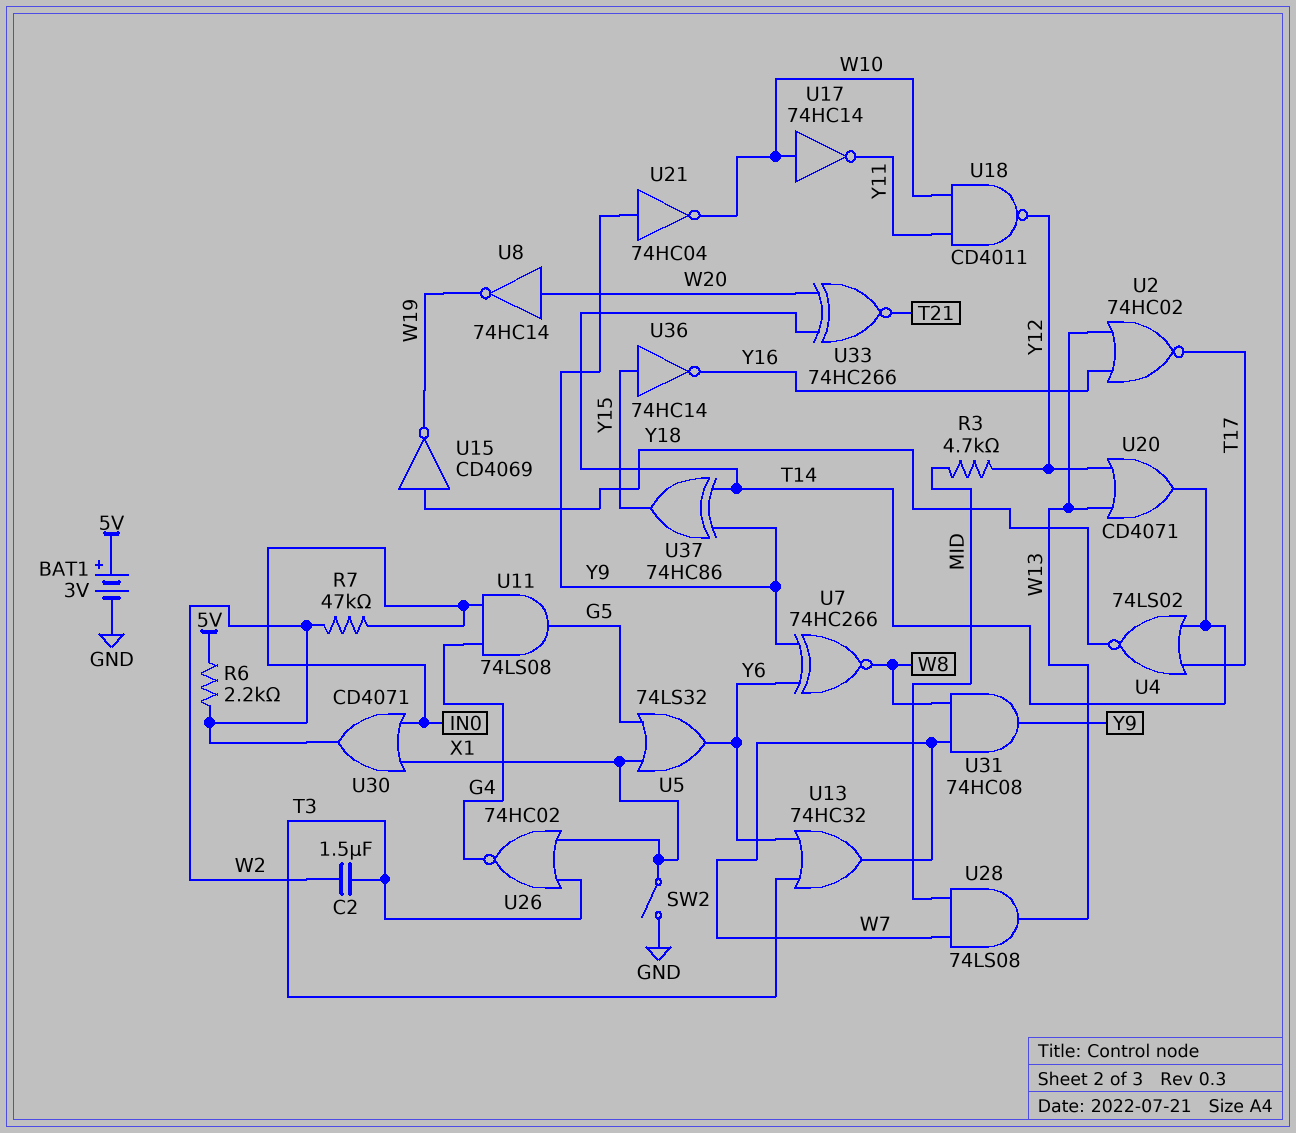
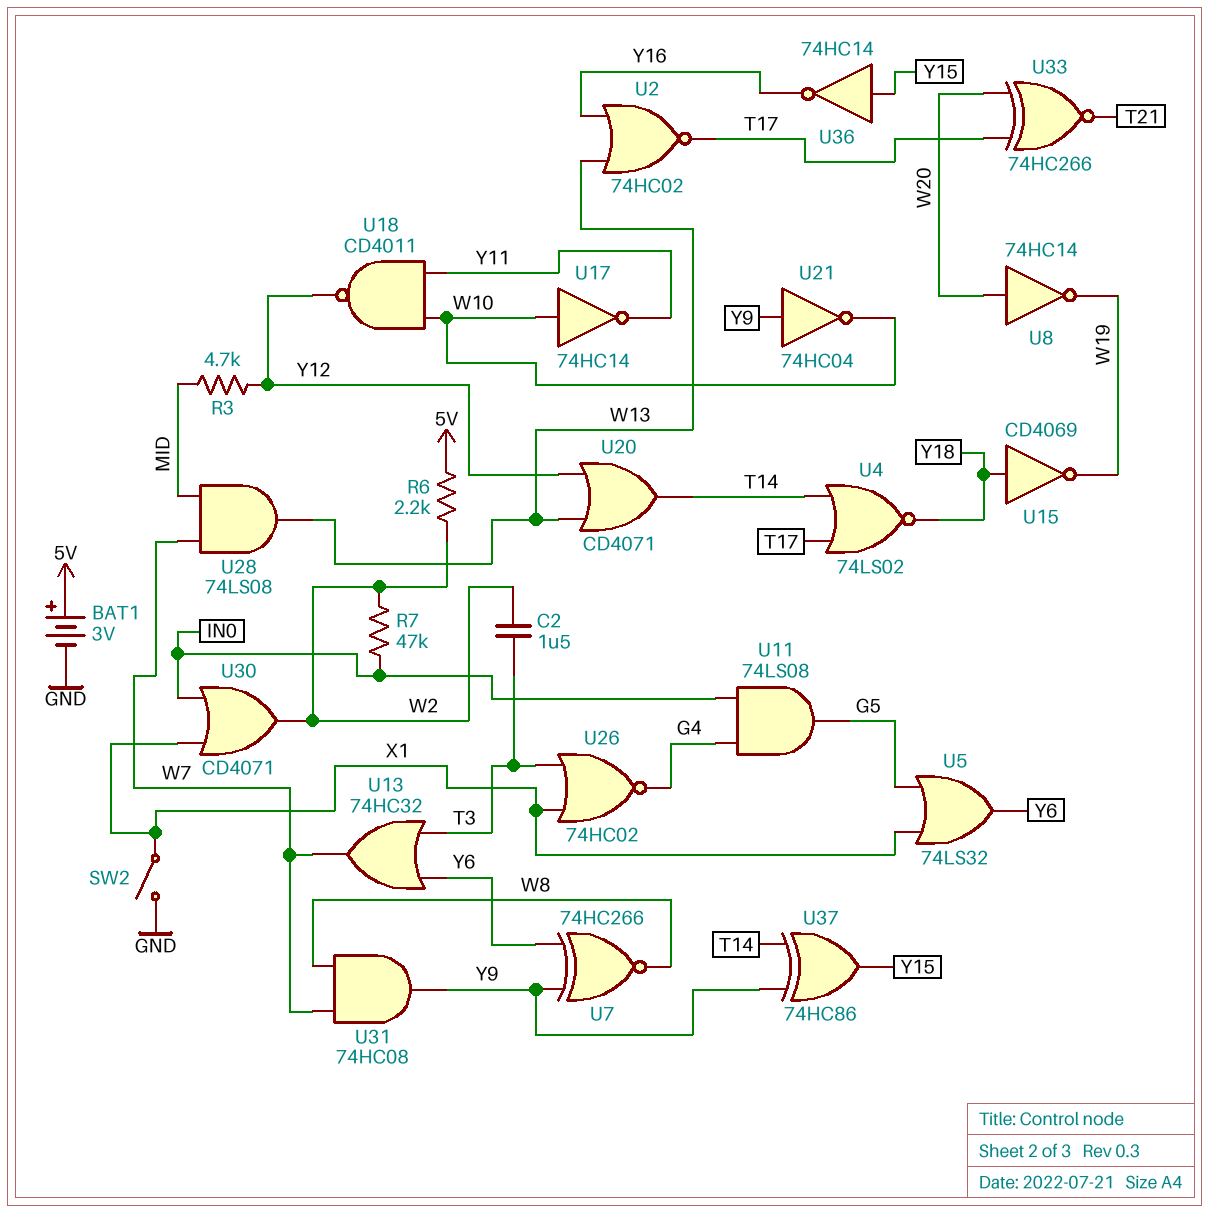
U33: XNOR 74HC266 (in T14, in W20, out T21) -> XNOR 74HC266 (in T17, in W20, out T21)

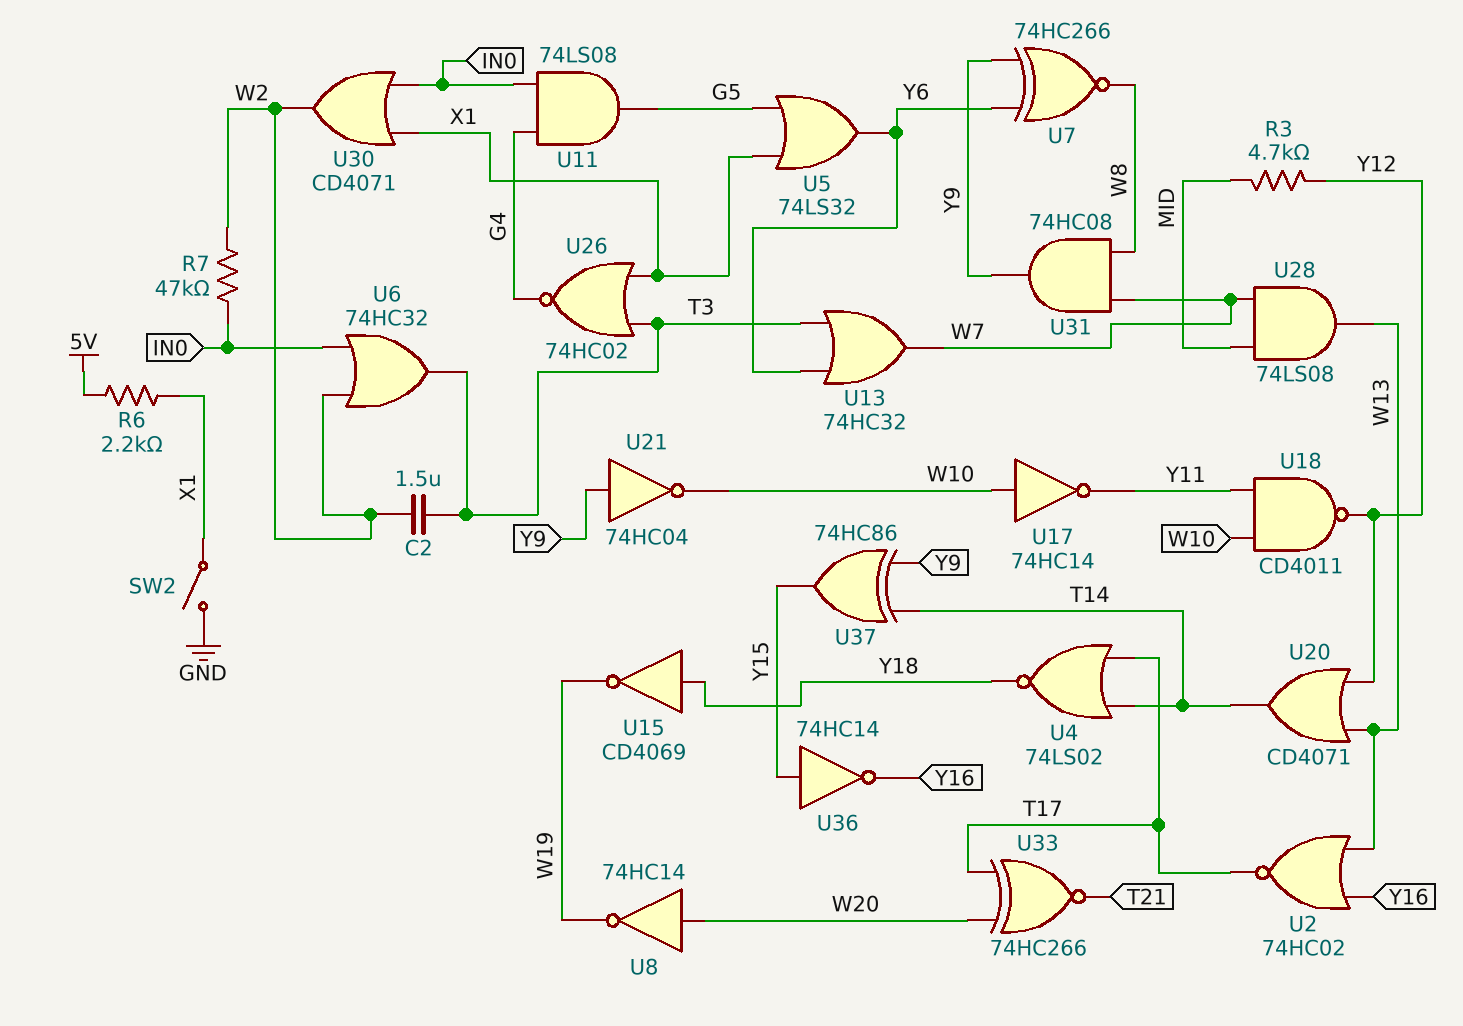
BAT1: 3V (plus 5V, minus GND) -> none
R6: 2.2k (5V, W2) -> 2.2k (5V, X1)
U6: none -> OR 74HC32 (in IN0, in W2, out T3)

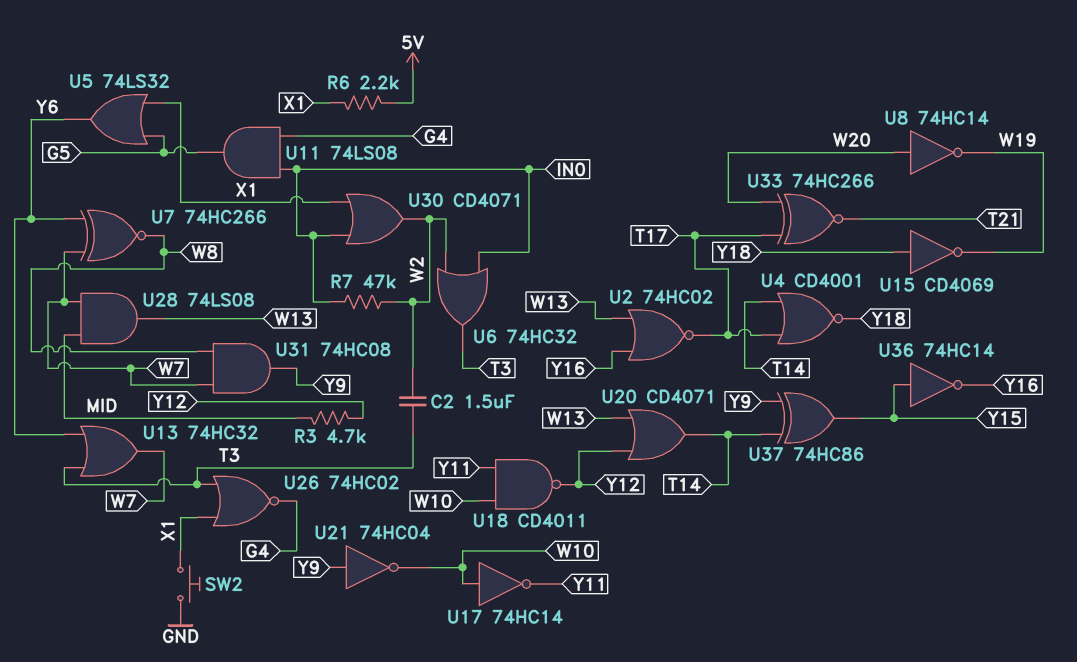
SW2: switch (GND, X1) -> button (GND, X1)
U4: NOR 74LS02 (in T14, in T17, out Y18) -> NOR CD4001 (in T14, in T17, out Y18)
U7: XNOR 74HC266 (in Y6, in Y9, out W8) -> XNOR 74HC266 (in W7, in Y6, out W8)

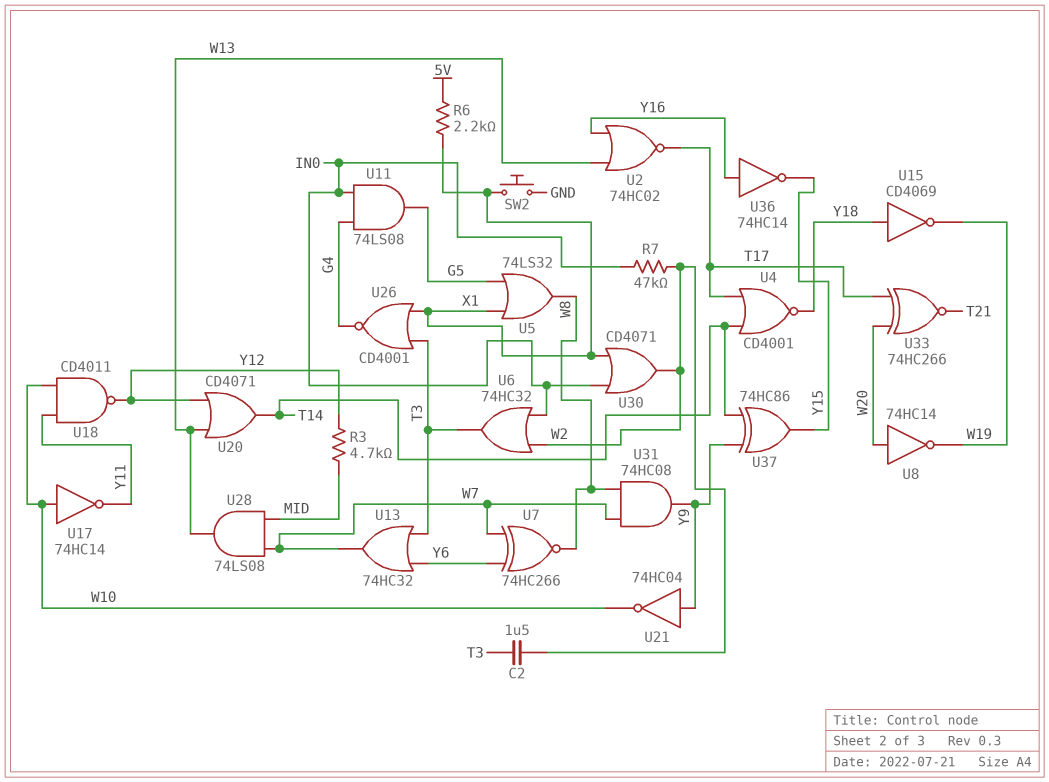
U5: OR 74LS32 (in G5, in X1, out Y6) -> OR 74LS32 (in G5, in X1, out W8)
U26: NOR 74HC02 (in T3, in X1, out G4) -> NOR CD4001 (in T3, in X1, out G4)
U36: NOT 74HC14 (in Y15, out Y16) -> NOT 74HC14 (in Y16, out Y15)

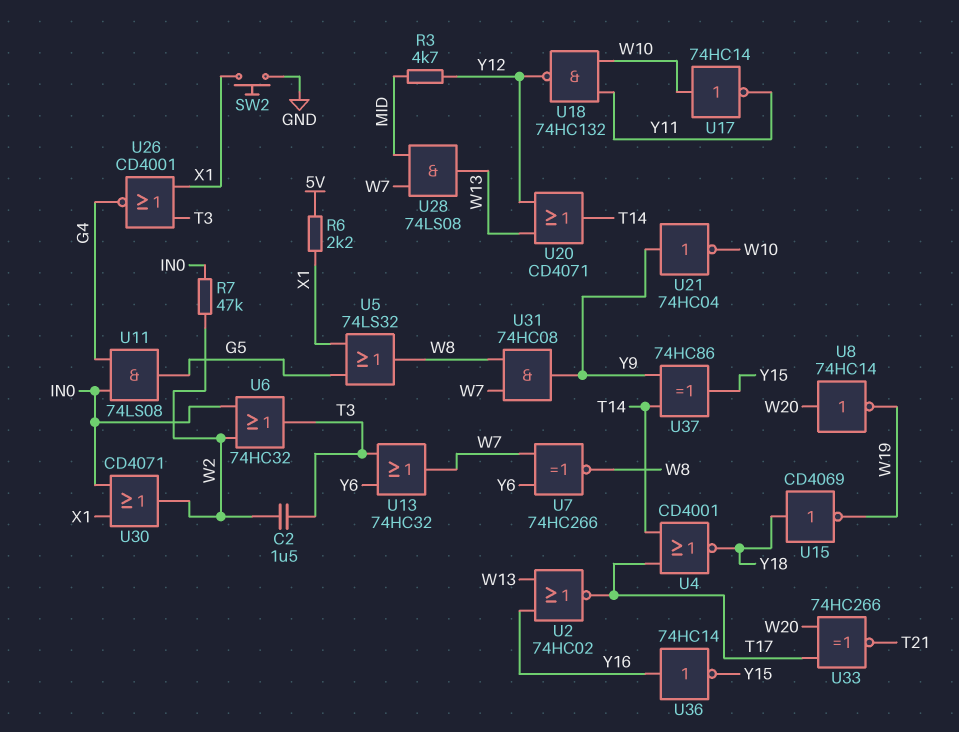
U18: NAND CD4011 (in W10, in Y11, out Y12) -> NAND 74HC132 (in W10, in Y11, out Y12)

